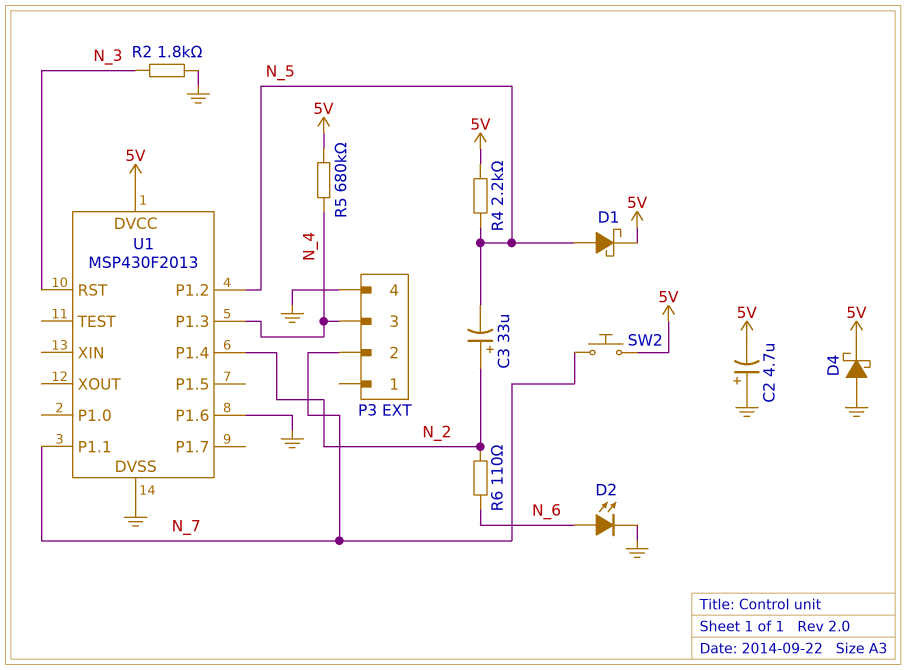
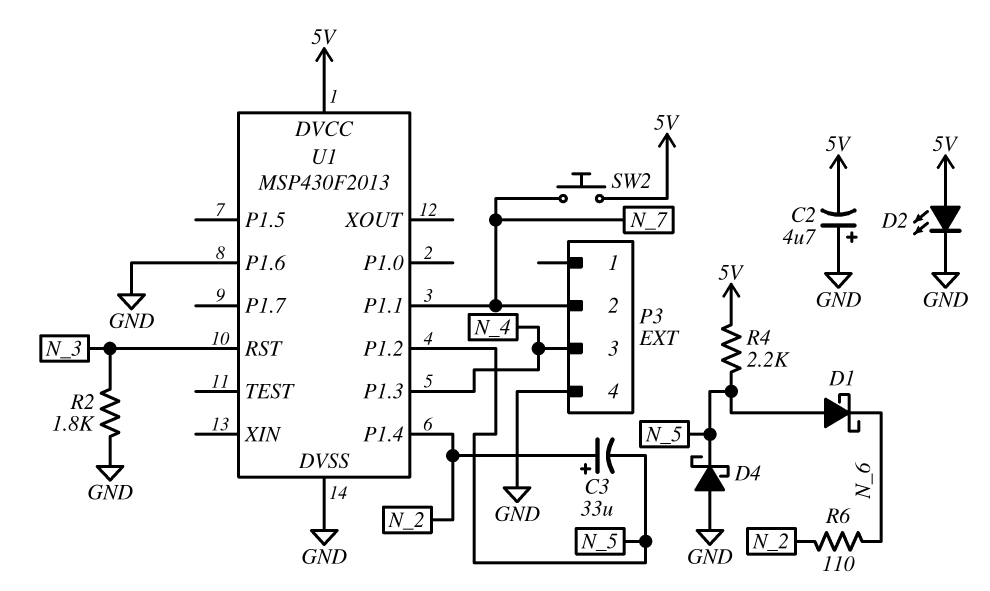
D1: schottky (A N_5, K 5V) -> schottky (A N_5, K N_6)
D2: LED (A N_6, K GND) -> LED (A 5V, K GND)
D4: schottky (A GND, K 5V) -> schottky (A GND, K N_5)
R5: 680k (5V, N_4) -> none

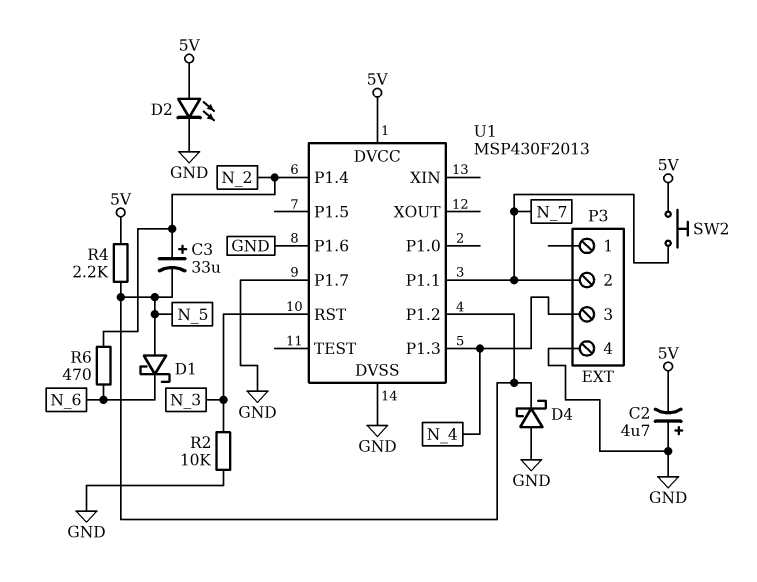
R2: 1.8k (GND, N_3) -> 10k (GND, N_3)
R6: 110 (N_2, N_6) -> 470 (N_2, N_6)
U1 pin P1.7: none -> GND

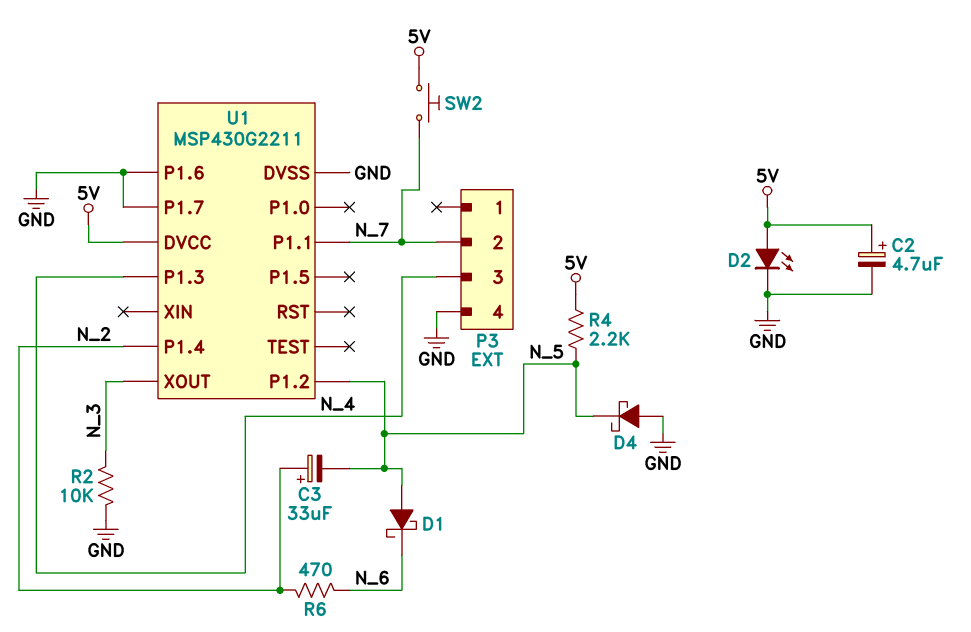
C2: 4.7uF (plus GND, minus 5V) -> 4.7uF (plus 5V, minus GND)
U1: MSP430F2013 -> MSP430G2211
U1 pin RST: N_3 -> none
U1 pin XOUT: none -> N_3

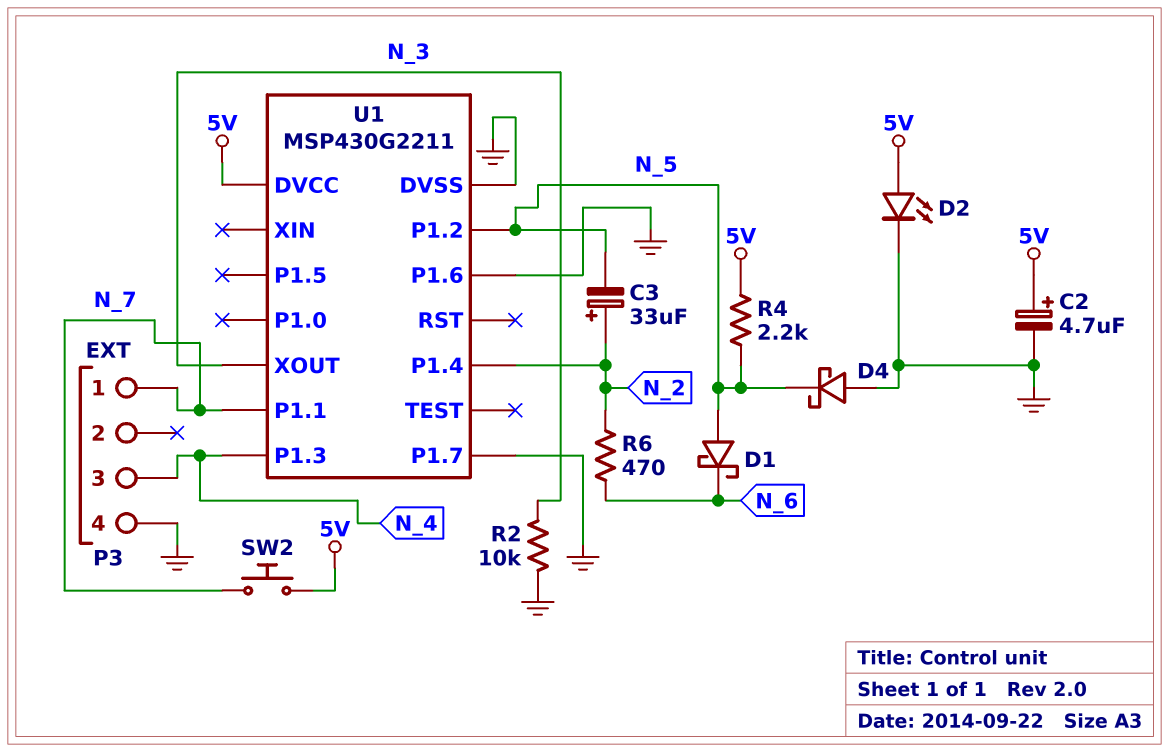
P3 pin 1: none -> N_7
P3 pin 2: N_7 -> none

